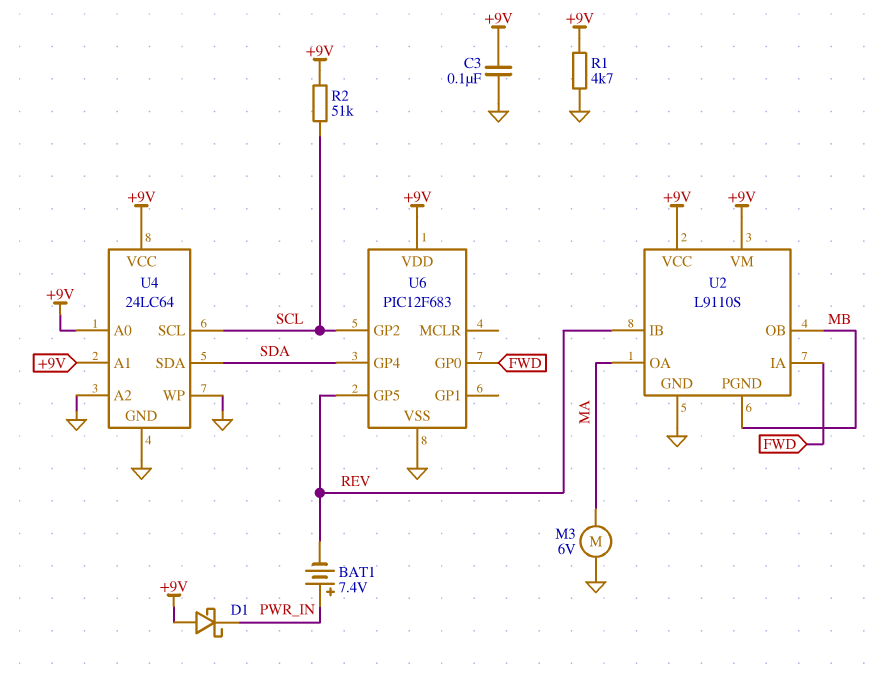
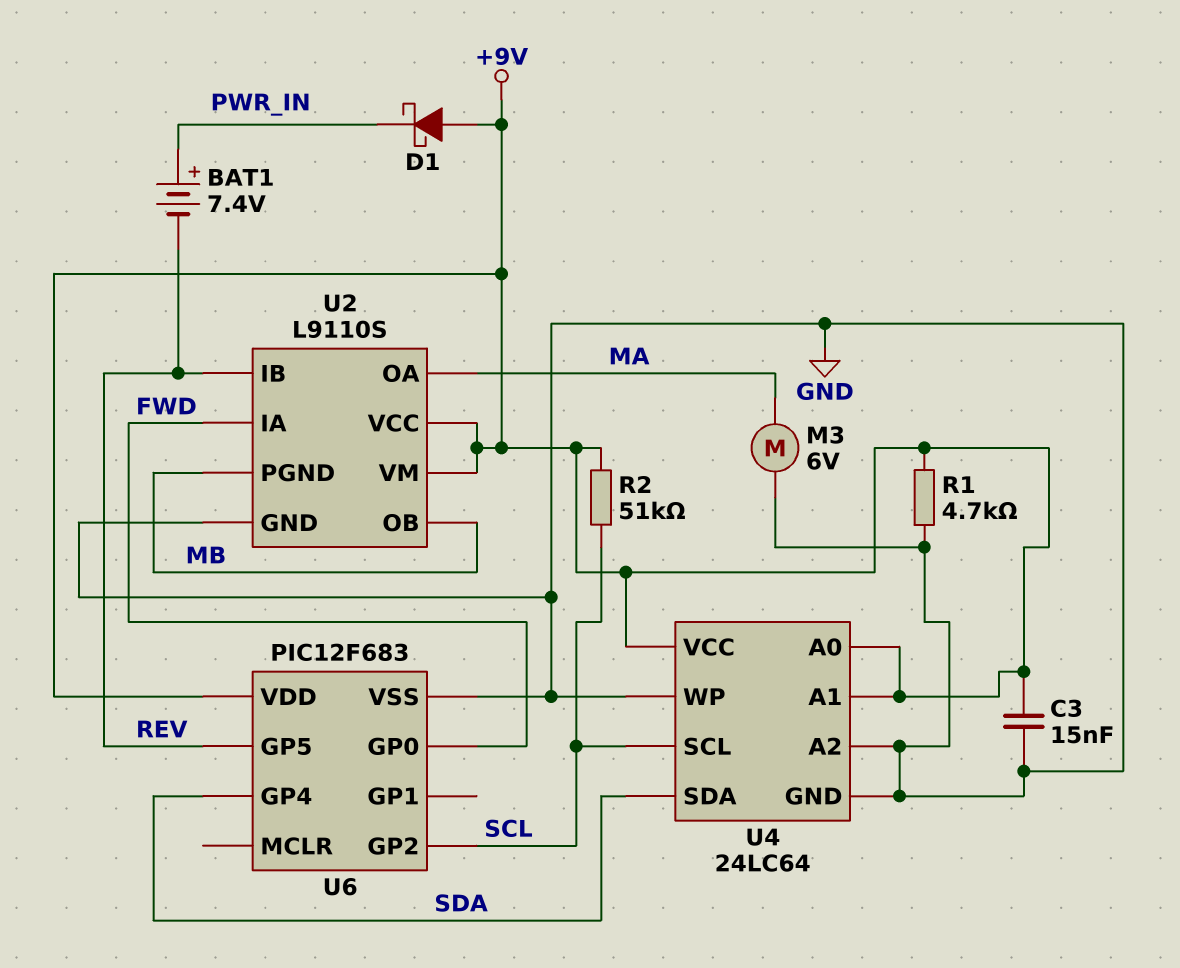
C3: 100nF (+9V, GND) -> 15nF (+9V, GND)

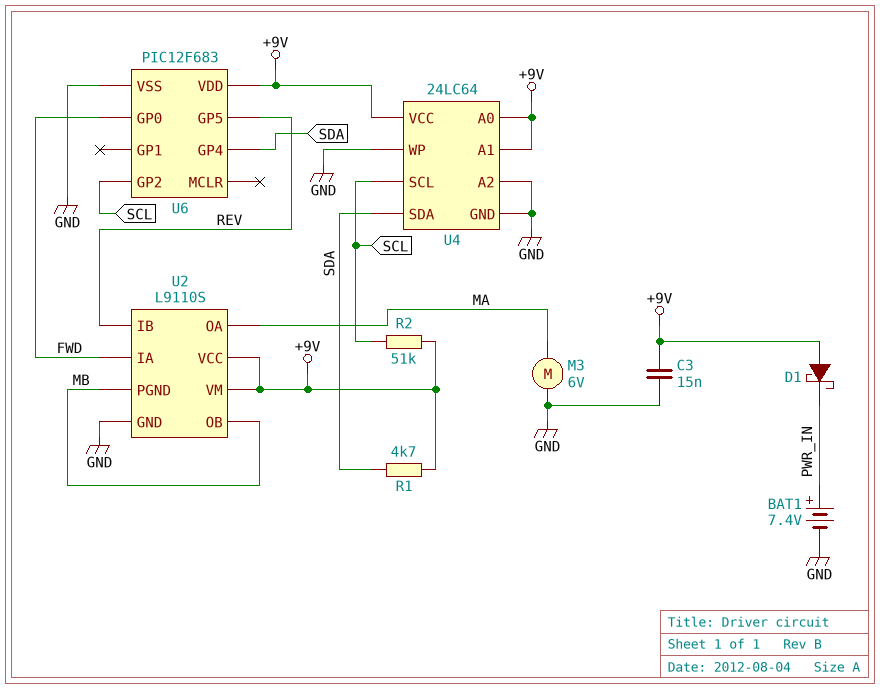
BAT1: 7.4V (plus PWR_IN, minus REV) -> 7.4V (plus PWR_IN, minus GND)
R1: 4.7k (+9V, GND) -> 4.7k (+9V, SDA)

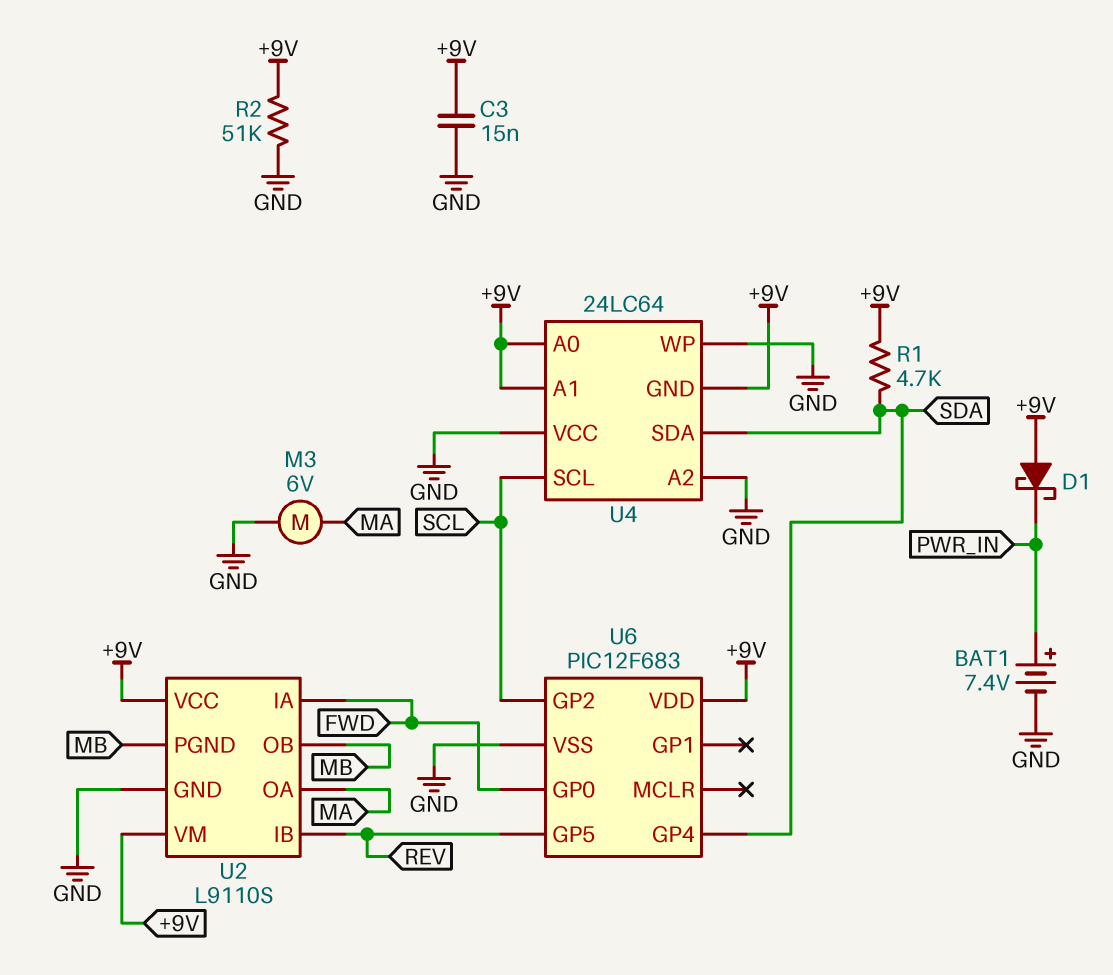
R2: 51k (+9V, SCL) -> 51k (+9V, GND)
U4 pin GND: GND -> +9V
U4 pin VCC: +9V -> GND

